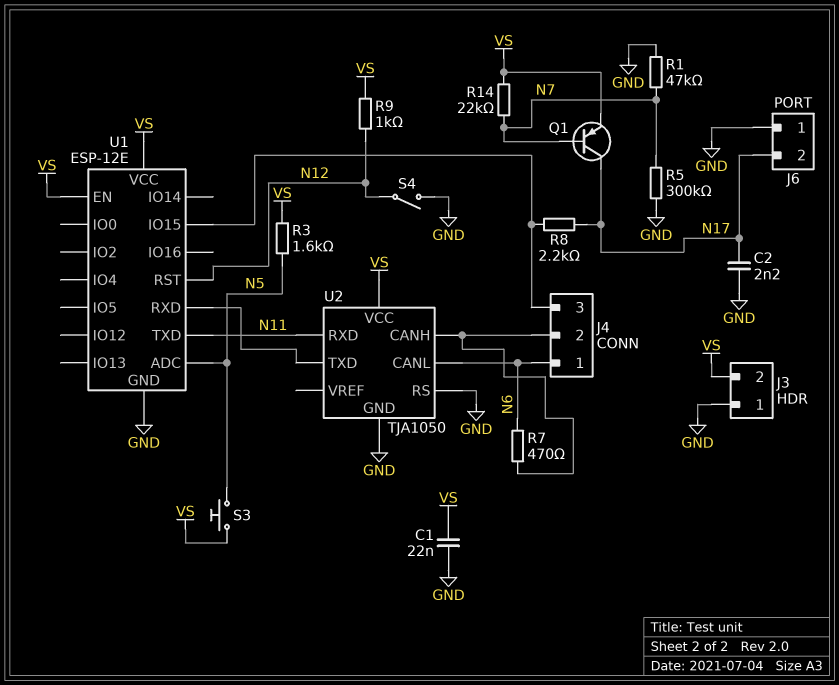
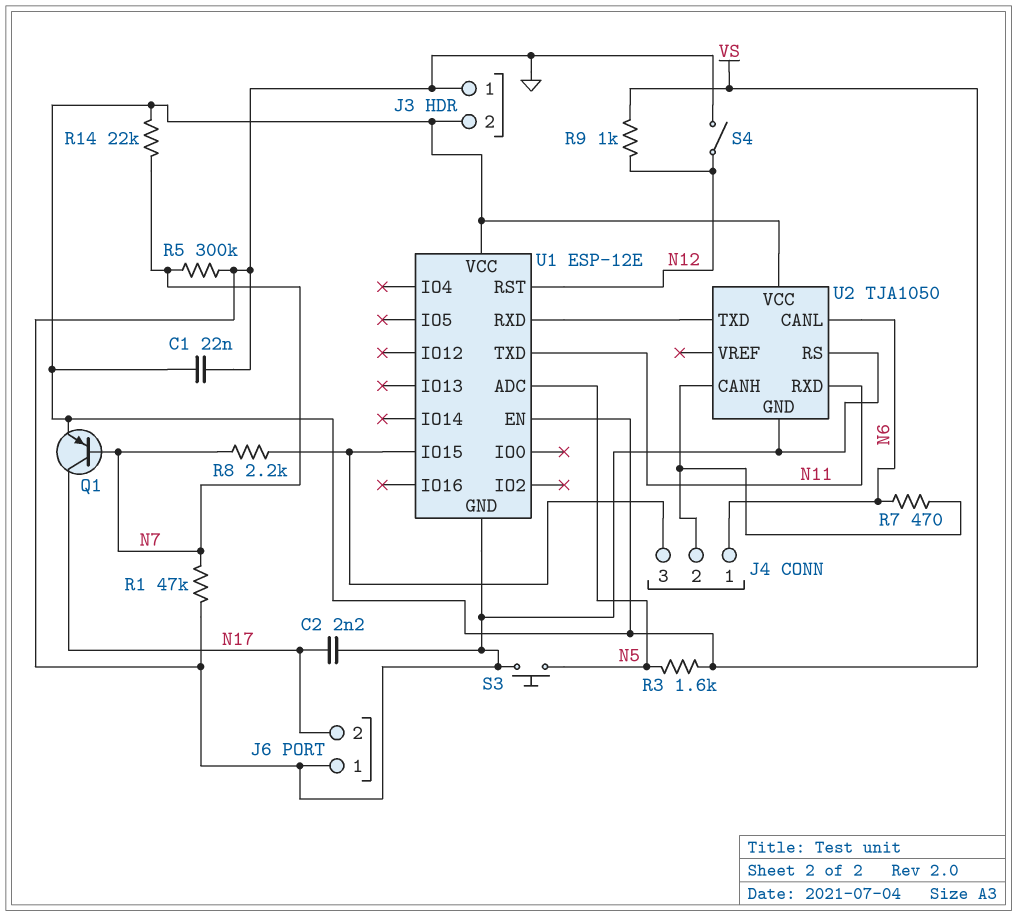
R8: 2.2k (J4/3, N17) -> 2.2k (J4/3, N7)
S3: button (N5, VS) -> button (GND, N5)

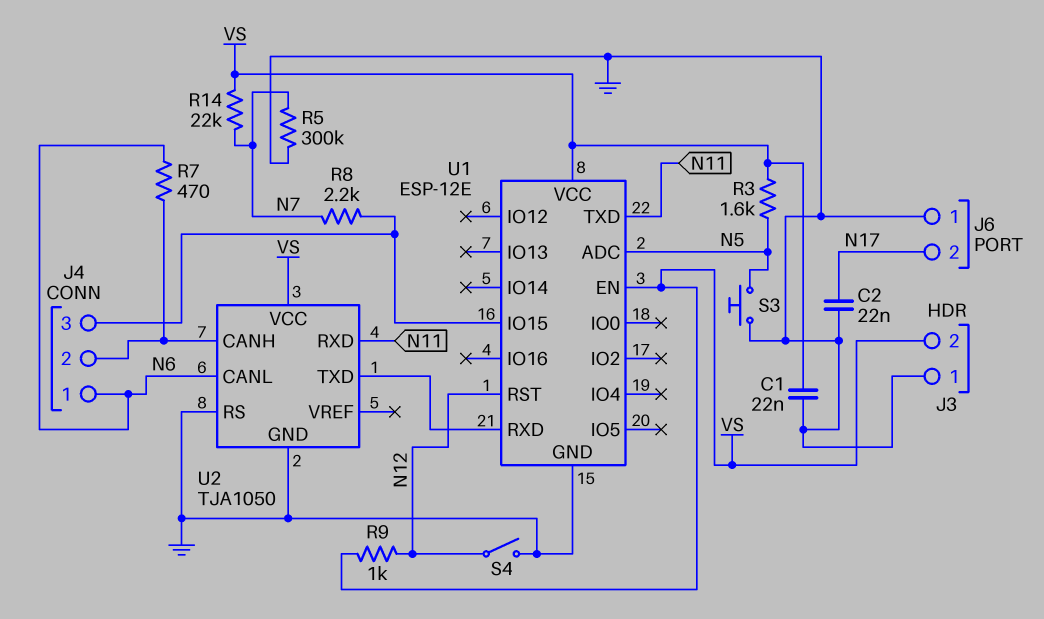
C2: 2.2nF (GND, N17) -> 22nF (GND, N17)
Q1: PNP (B N7, C N17, E VS) -> none
R1: 47k (GND, N7) -> none

